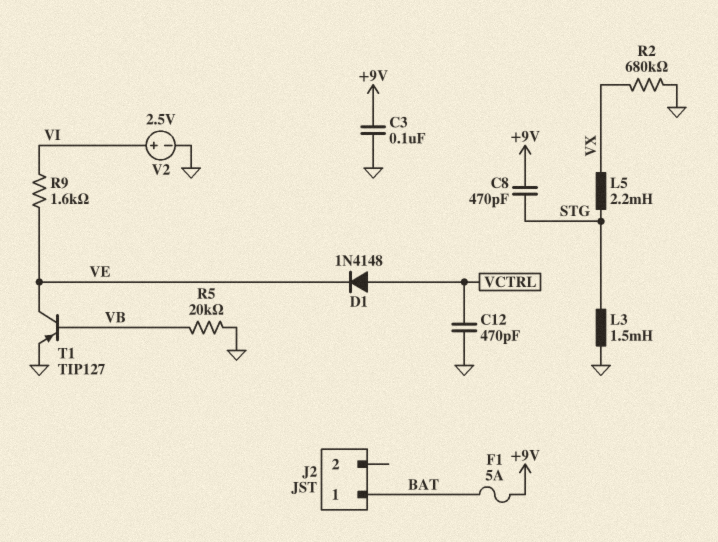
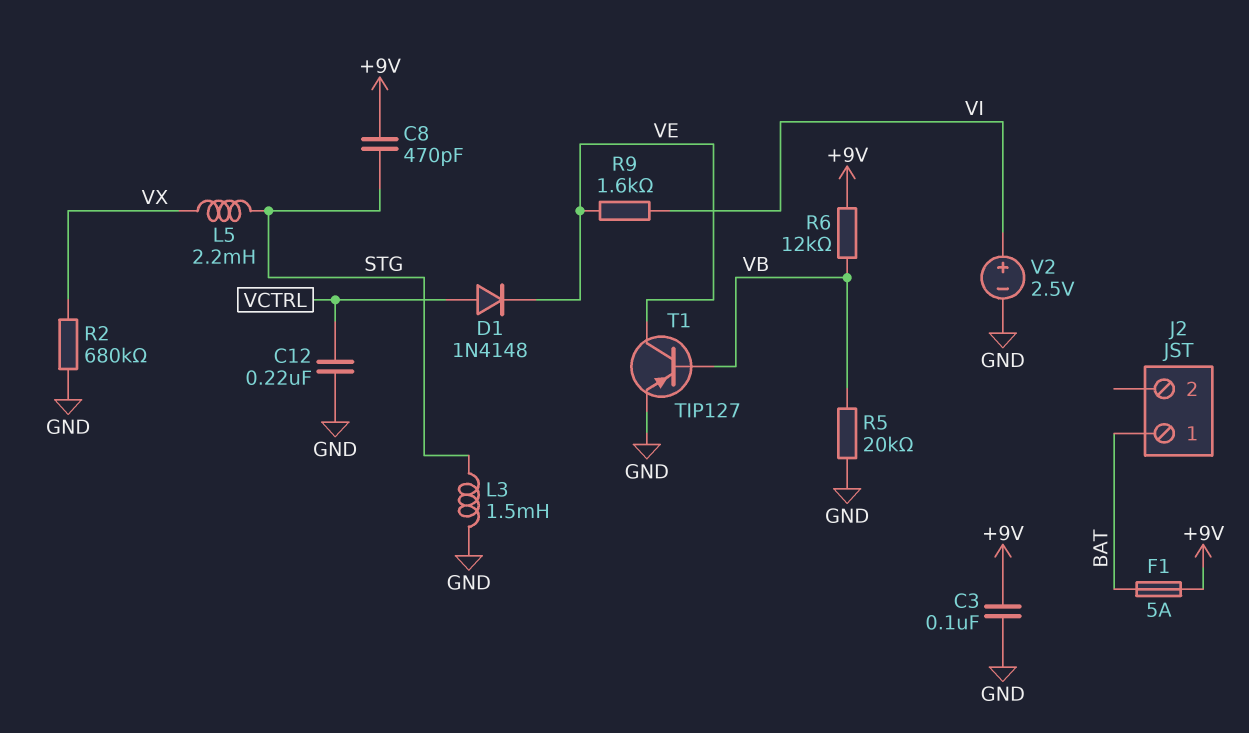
C12: 470pF (GND, VCTRL) -> 220nF (GND, VCTRL)
R6: none -> 12k (+9V, VB)

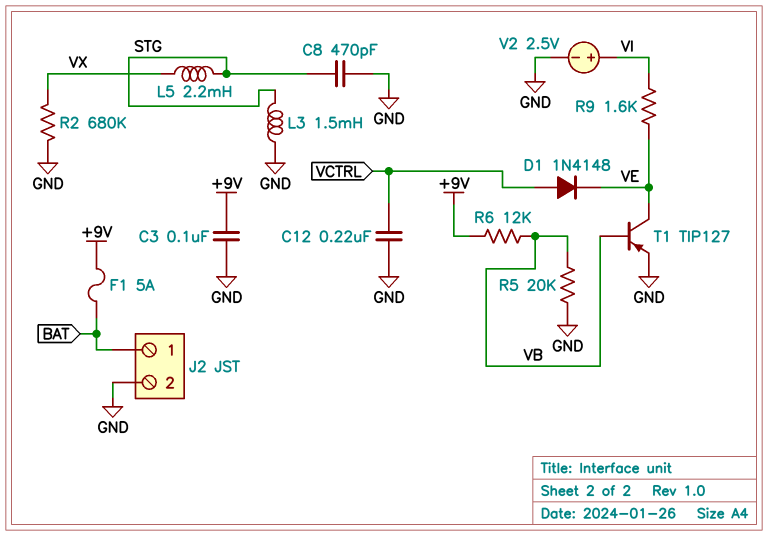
C8: 470pF (+9V, STG) -> 470pF (GND, STG)
J2 pin 2: none -> GND

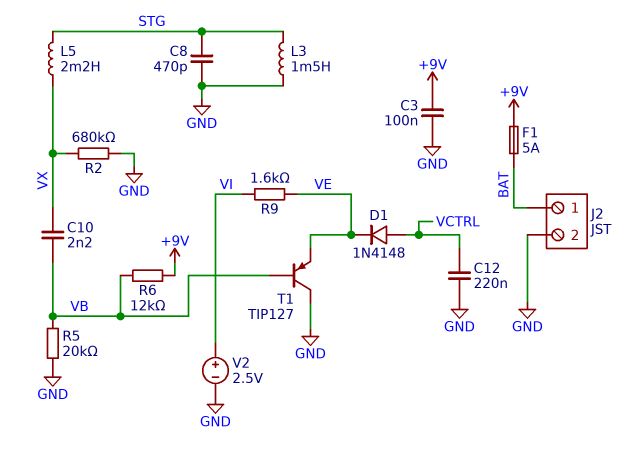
C10: none -> 2.2nF (VB, VX)
T1: PNP TIP127 (B VB, C VE, E GND) -> PNP TIP127 (B VB, C GND, E VE)

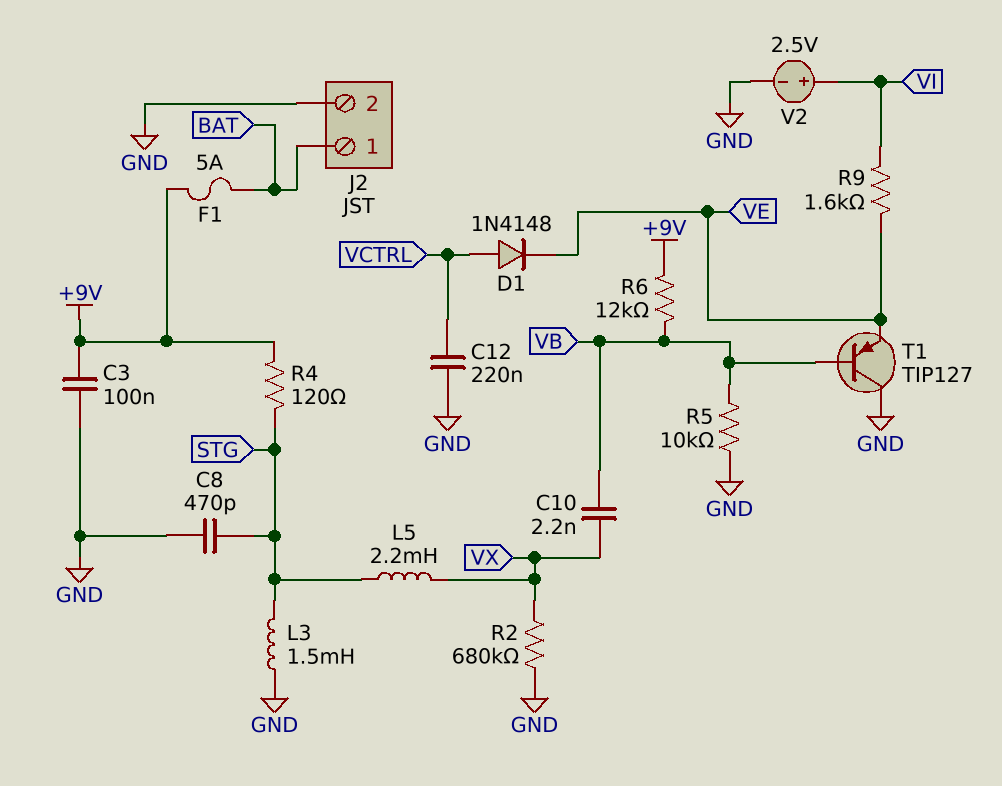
R4: none -> 120 (+9V, STG)
R5: 20k (GND, VB) -> 10k (GND, VB)

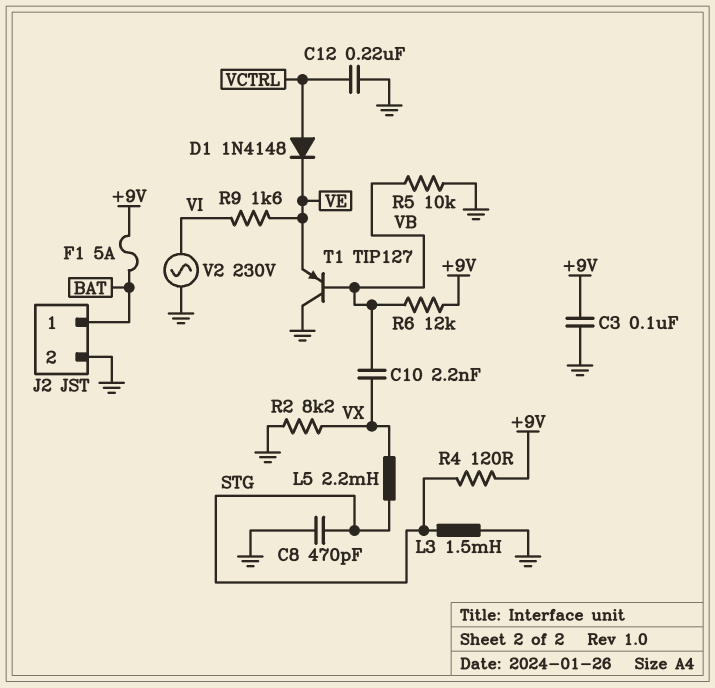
R2: 680k (GND, VX) -> 8.2k (GND, VX)
V2: 2.5V (plus VI, minus GND) -> AC 230V (GND, VI)

